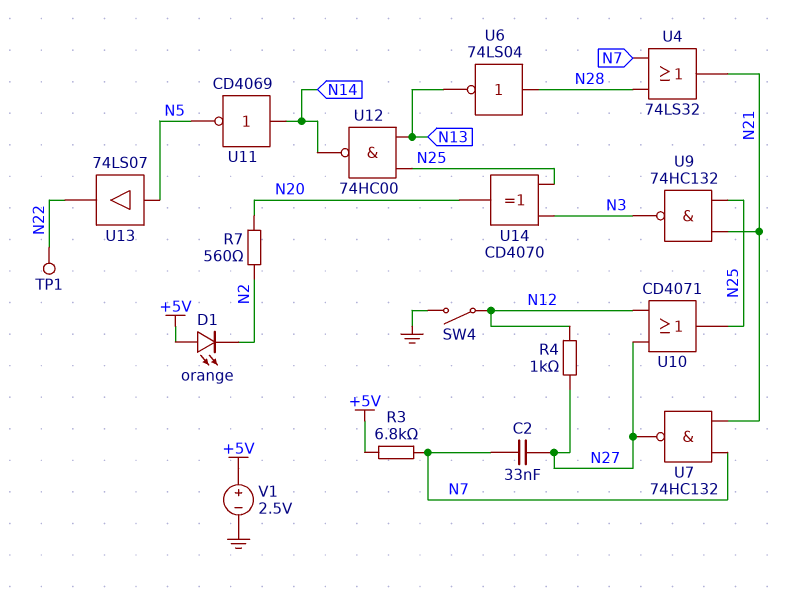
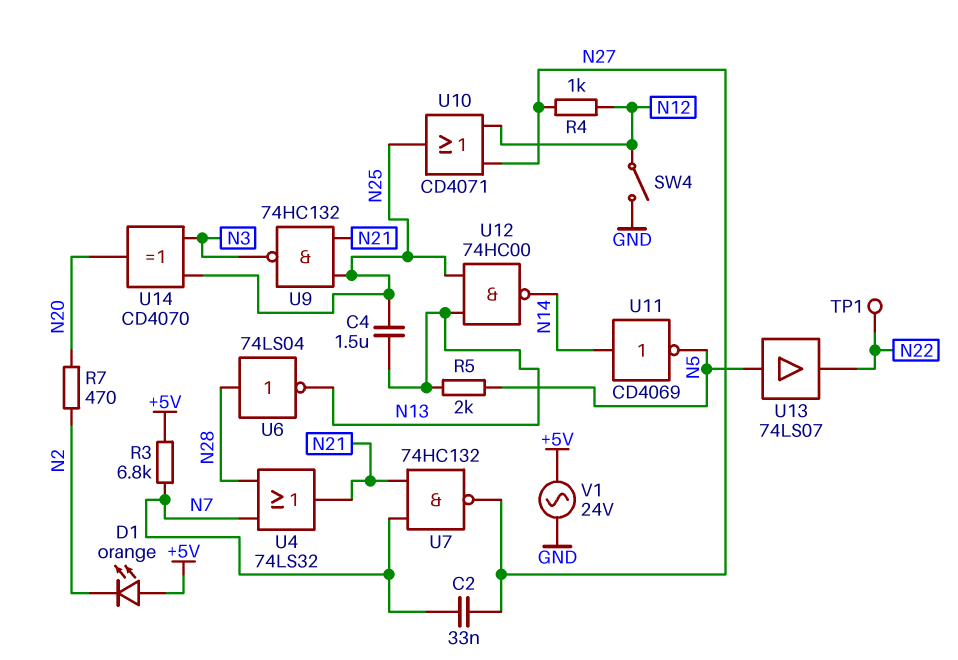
C4: none -> 1.5uF (N13, N25)
R5: none -> 2k (N5, N13)
R7: 560 (N2, N20) -> 470 (N2, N20)
V1: 2.5V (plus +5V, minus GND) -> AC 24V (+5V, GND)

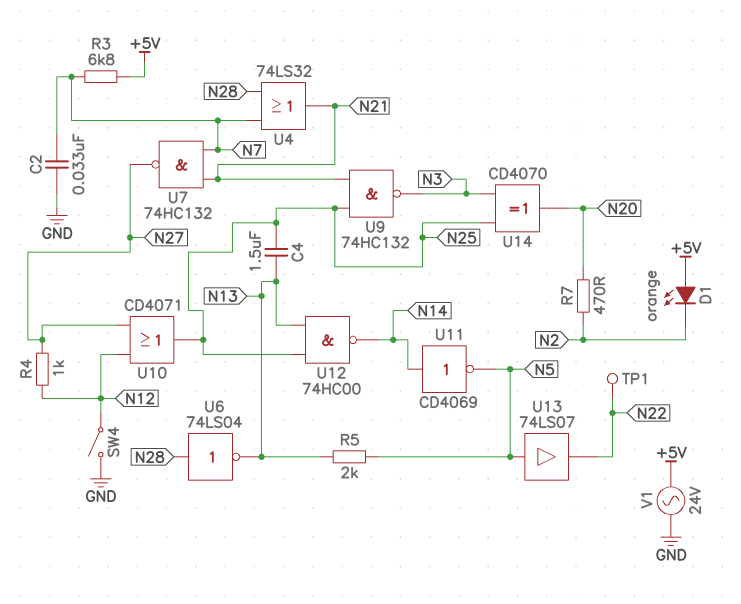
C2: 33nF (N7, N27) -> 33nF (GND, N7)

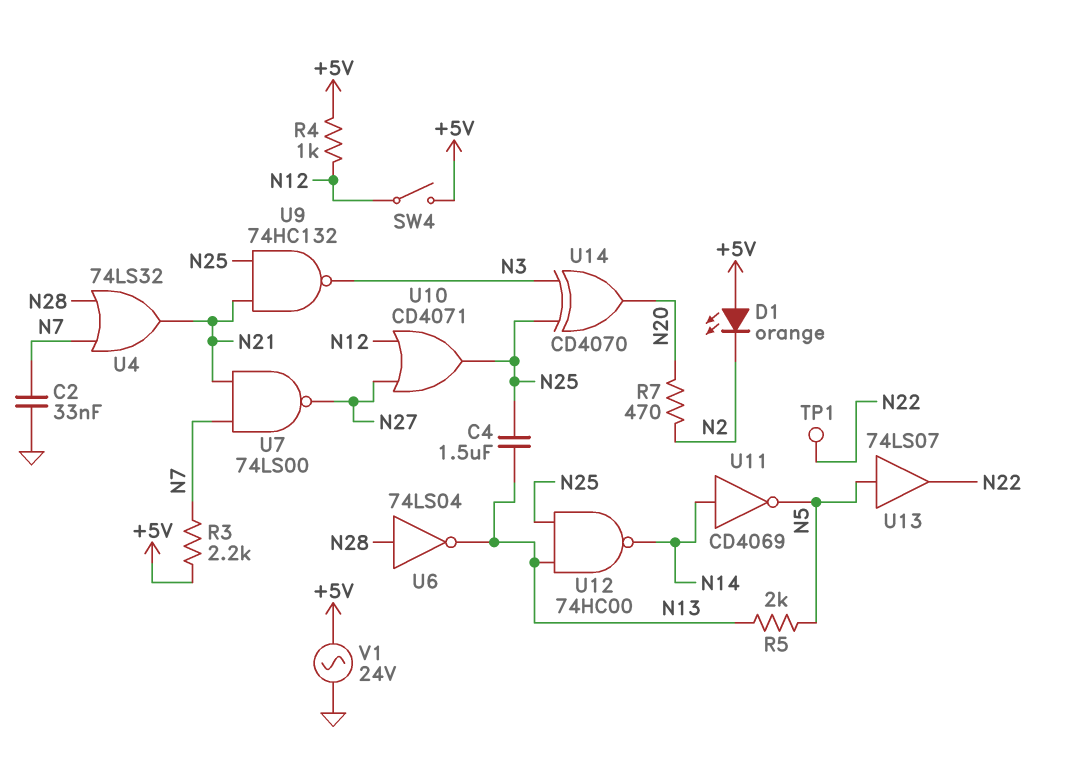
R3: 6.8k (+5V, N7) -> 2.2k (+5V, N7)
R4: 1k (N12, N27) -> 1k (+5V, N12)
SW4: switch (GND, N12) -> switch (+5V, N12)
U7: NAND 74HC132 (in N7, in N21, out N27) -> NAND 74LS00 (in N7, in N21, out N27)

